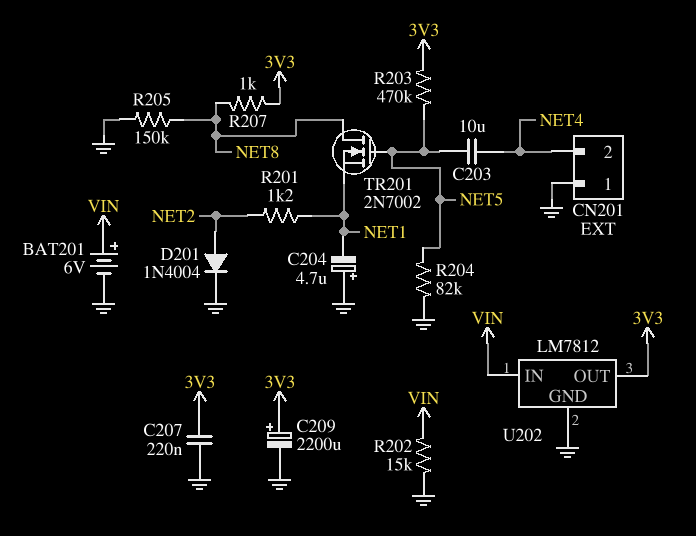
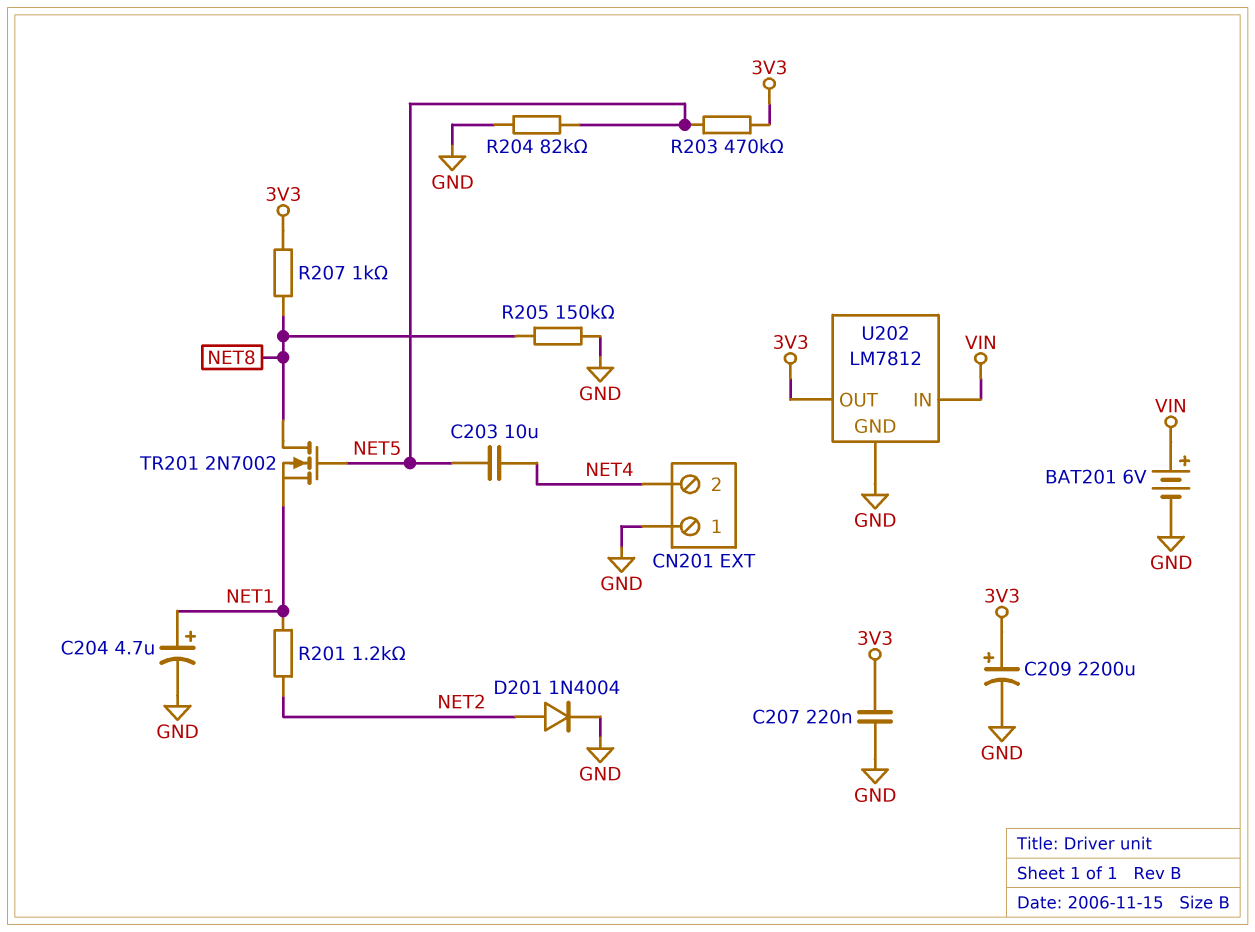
C204: 4.7uF (plus GND, minus NET1) -> 4.7uF (plus NET1, minus GND)
R202: 15k (GND, VIN) -> none

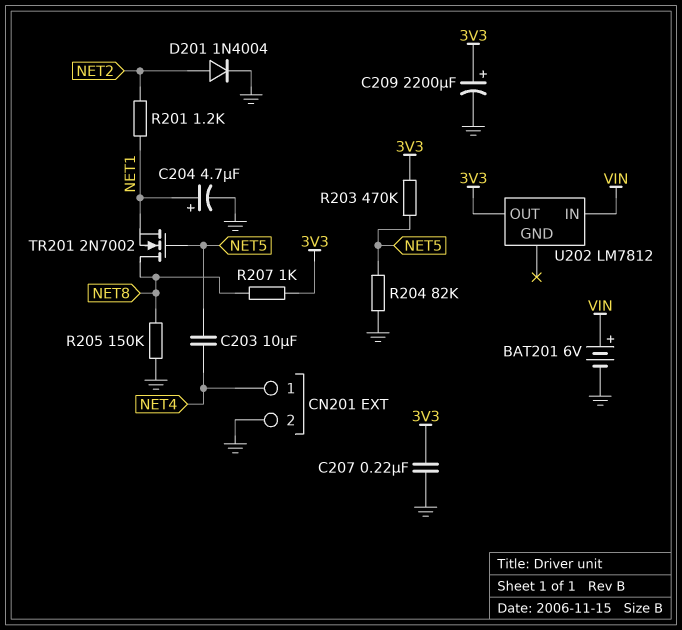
CN201 pin 1: GND -> NET4
CN201 pin 2: NET4 -> GND
U202 pin GND: GND -> none

